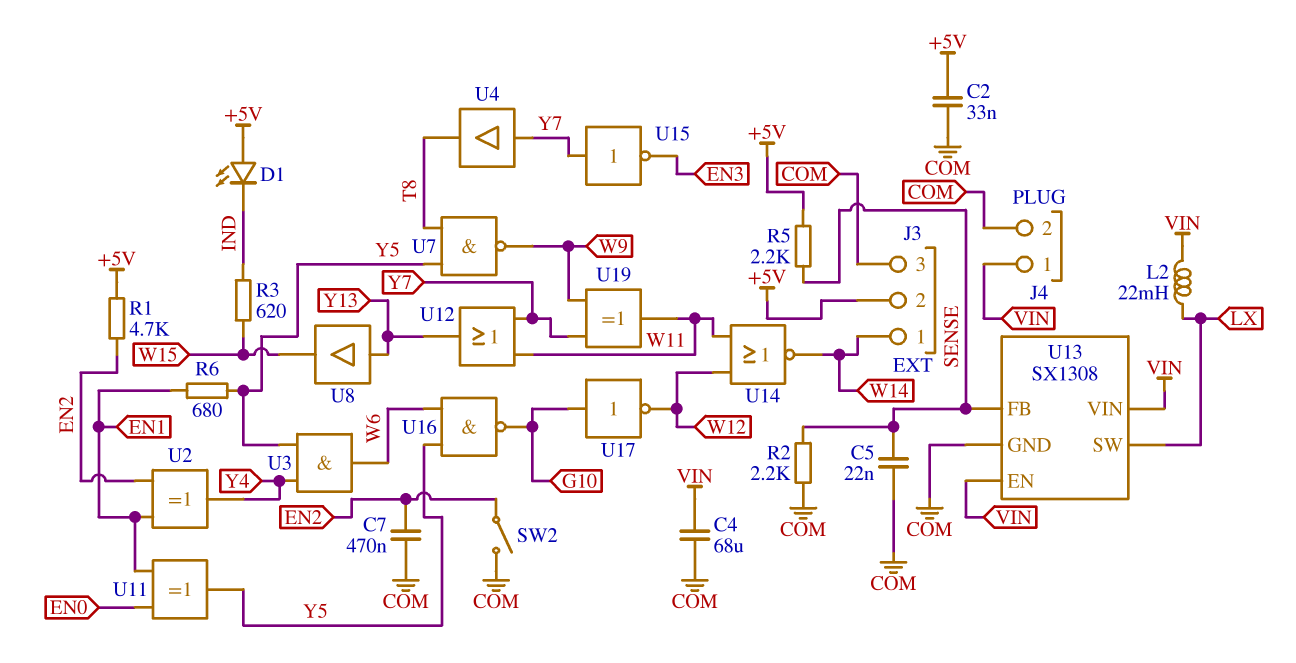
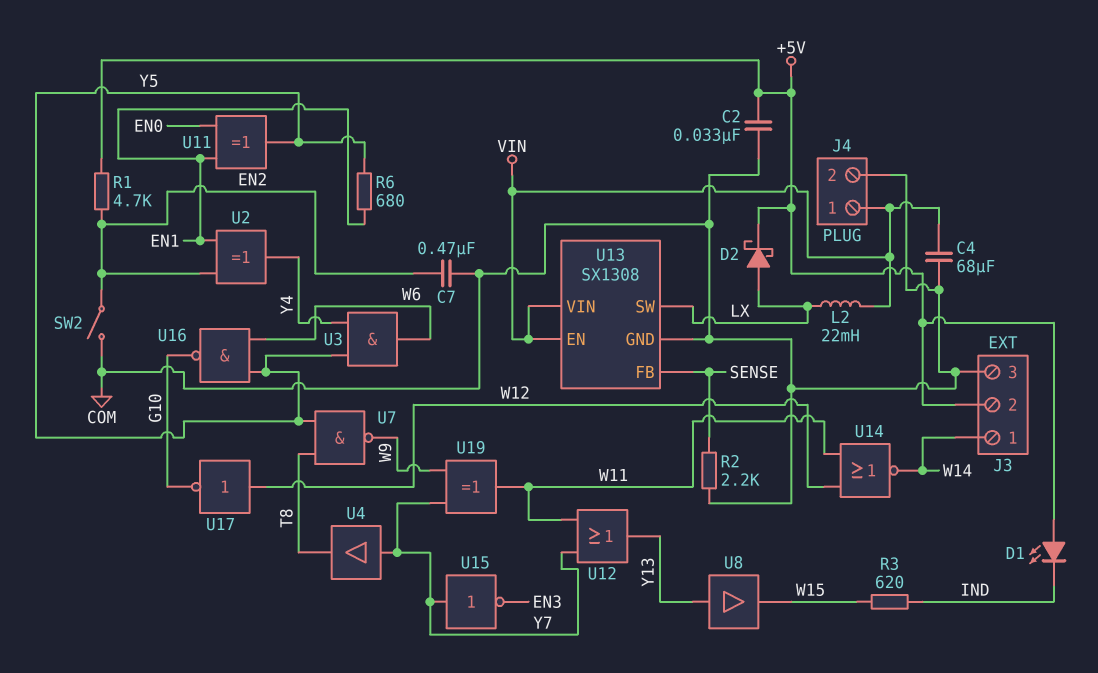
C5: 22nF (COM, SENSE) -> none
D2: none -> schottky (A LX, K +5V)
R5: 2.2k (+5V, SENSE) -> none
U17: NOT (in G10, out W12) -> NOT (in W12, out G10)

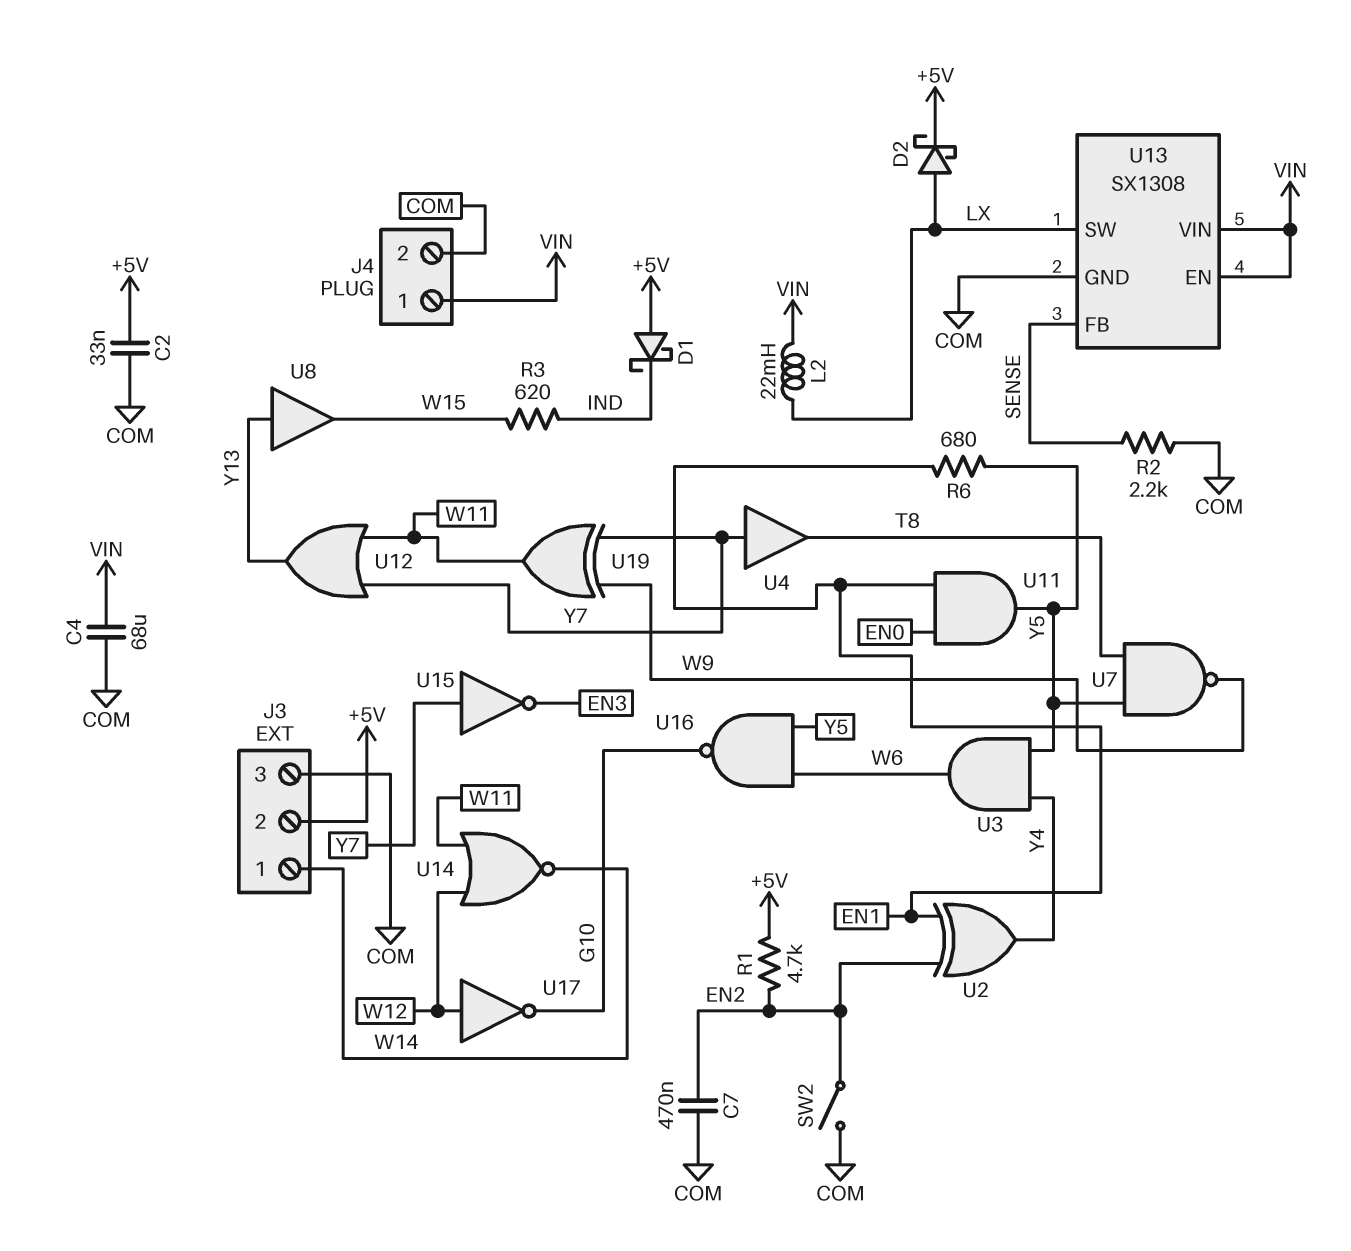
D1: LED (A +5V, K IND) -> schottky (A +5V, K IND)
U11: XOR (in EN0, in EN1, out Y5) -> AND (in EN0, in EN1, out Y5)

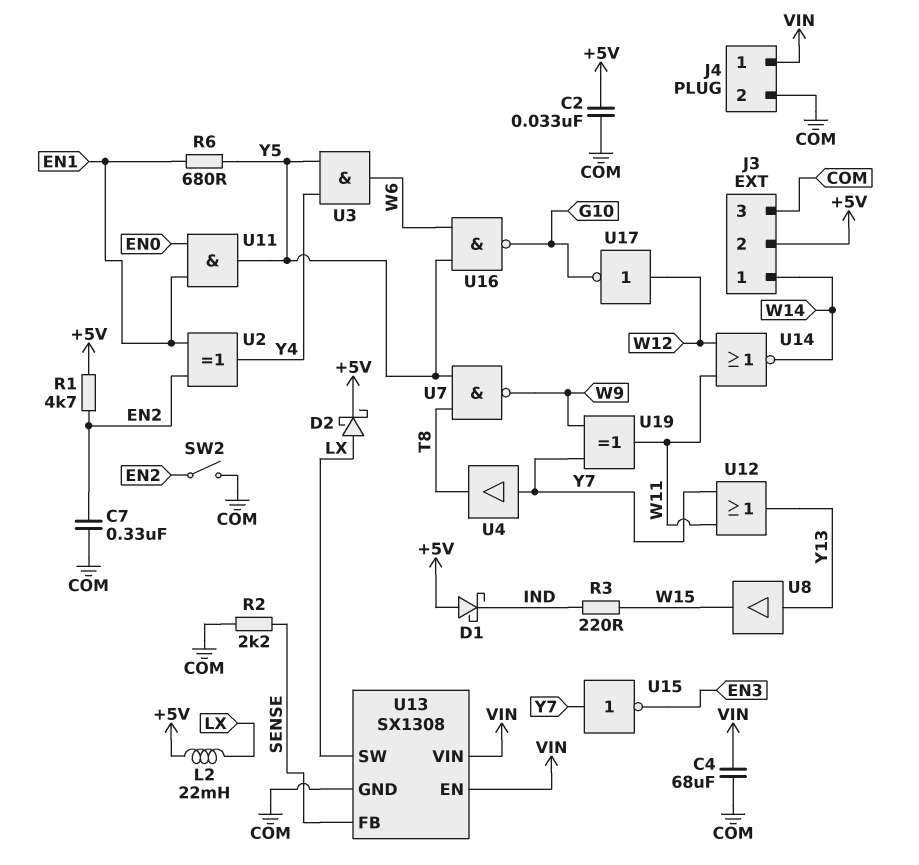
C7: 470nF (COM, EN2) -> 330nF (COM, EN2)
L2: 22mH (LX, VIN) -> 22mH (+5V, LX)
R3: 620 (IND, W15) -> 220 (IND, W15)

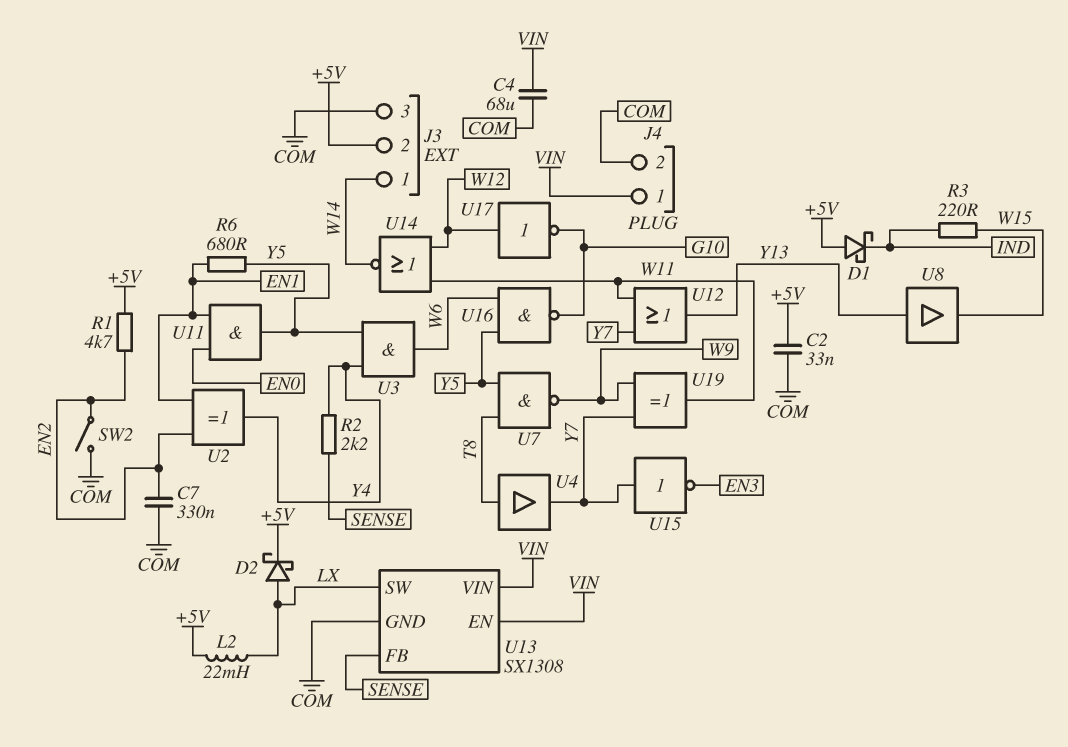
R2: 2.2k (COM, SENSE) -> 2.2k (SENSE, Y4)
U4: buffer (in Y7, out T8) -> buffer (in T8, out Y7)

